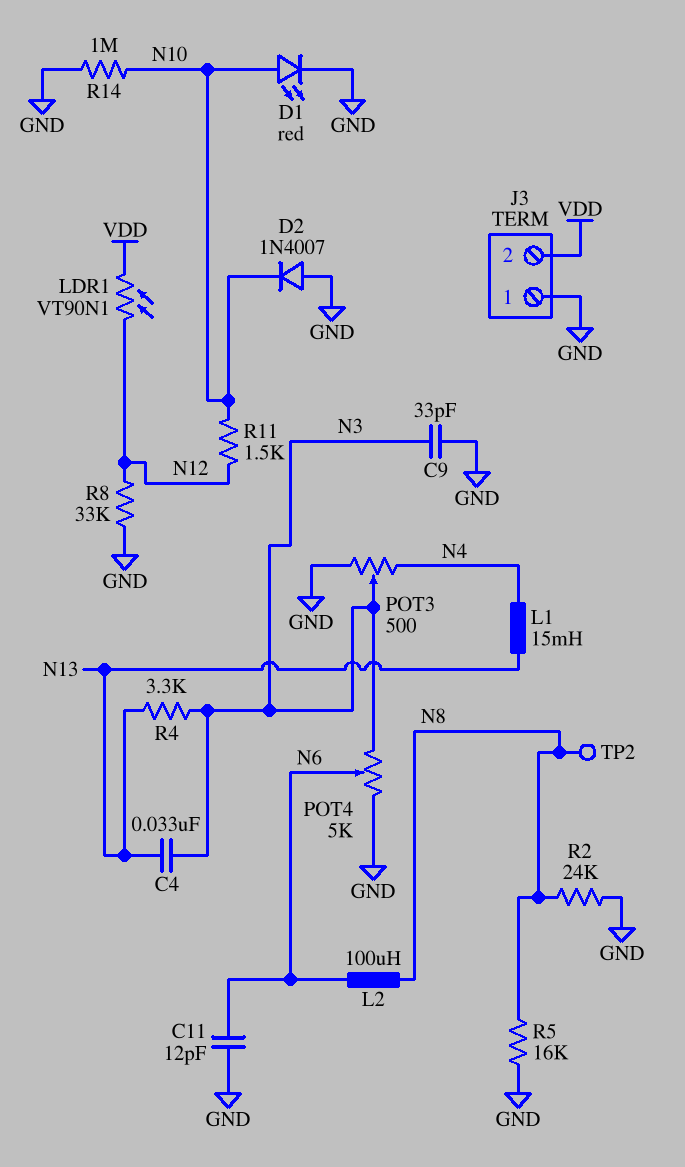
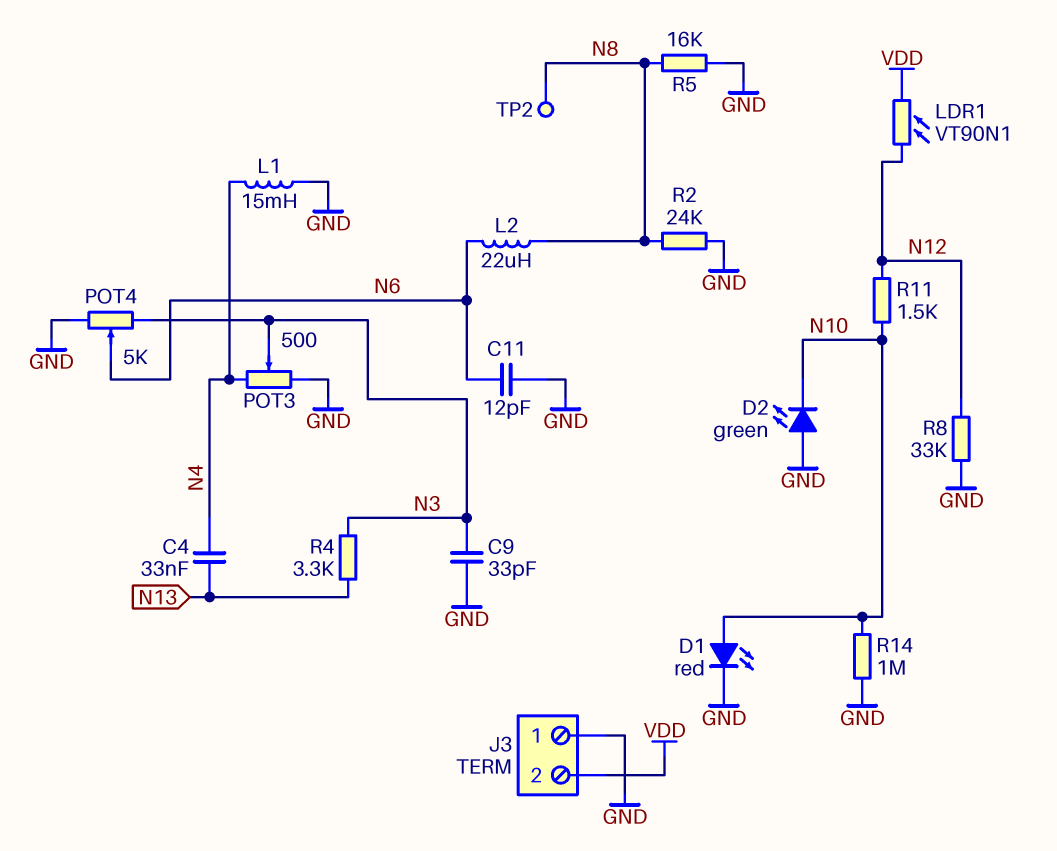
C4: 33nF (N3, N13) -> 33nF (N4, N13)
D2: diode 1N4007 (A GND, K N10) -> LED green (A GND, K N10)
L1: 15mH (N4, N13) -> 15mH (GND, N4)
L2: 100uH (N6, N8) -> 22uH (N6, N8)

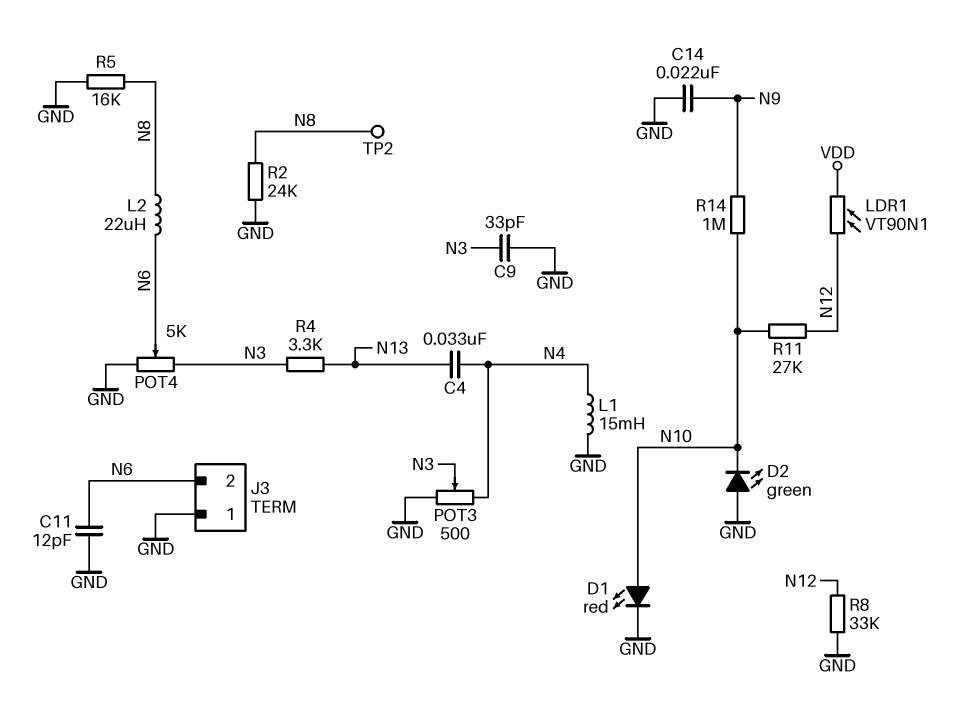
C14: none -> 22nF (GND, N9)
J3 pin 2: VDD -> N6
R11: 1.5k (N10, N12) -> 27k (N10, N12)
R14: 1M (GND, N10) -> 1M (N9, N10)

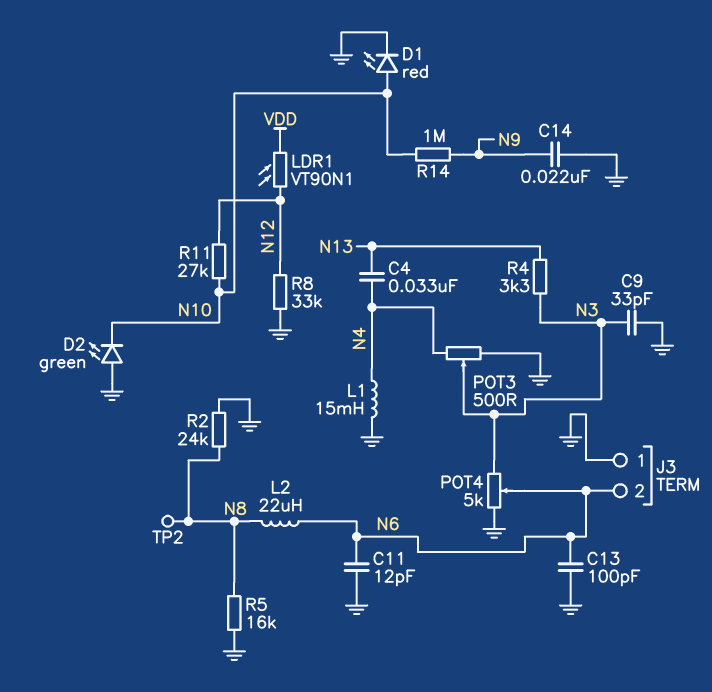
C13: none -> 100pF (GND, N6)

